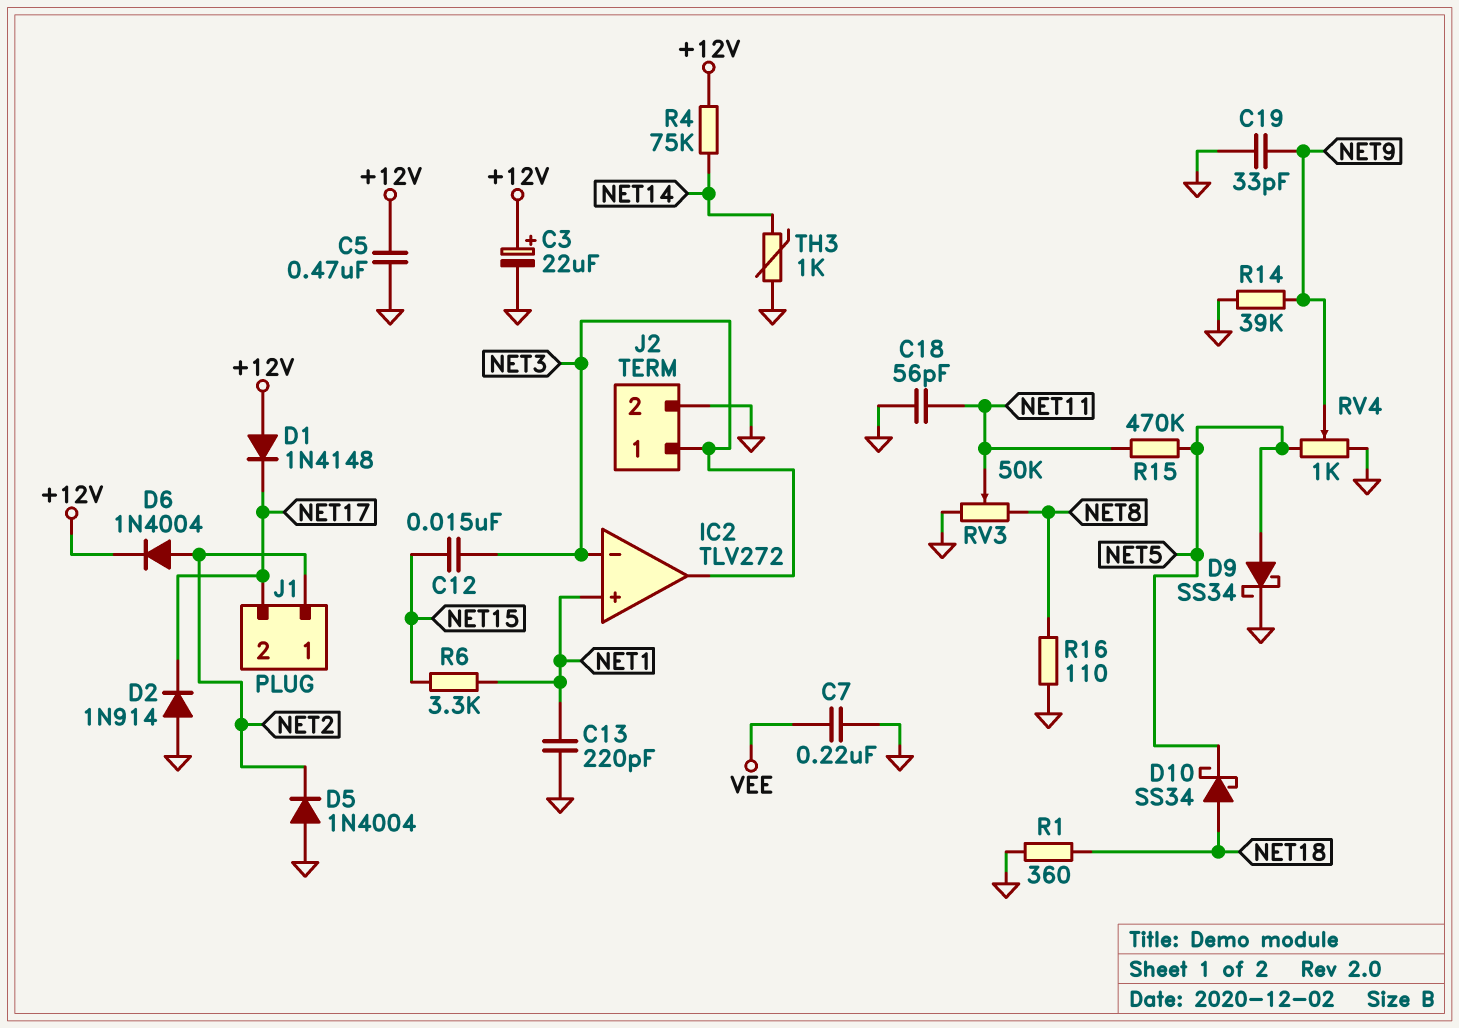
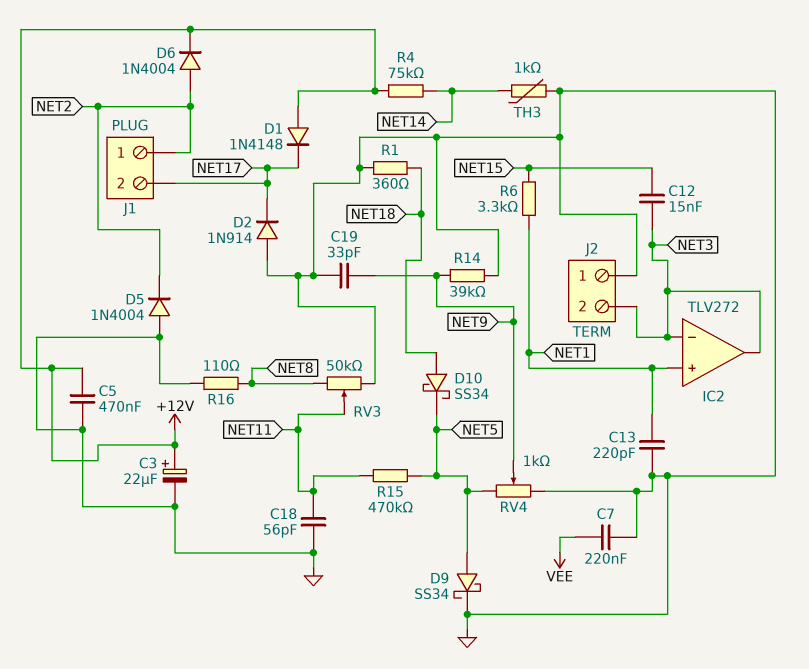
J2 pin 1: NET3 -> GND
J2 pin 2: GND -> NET3

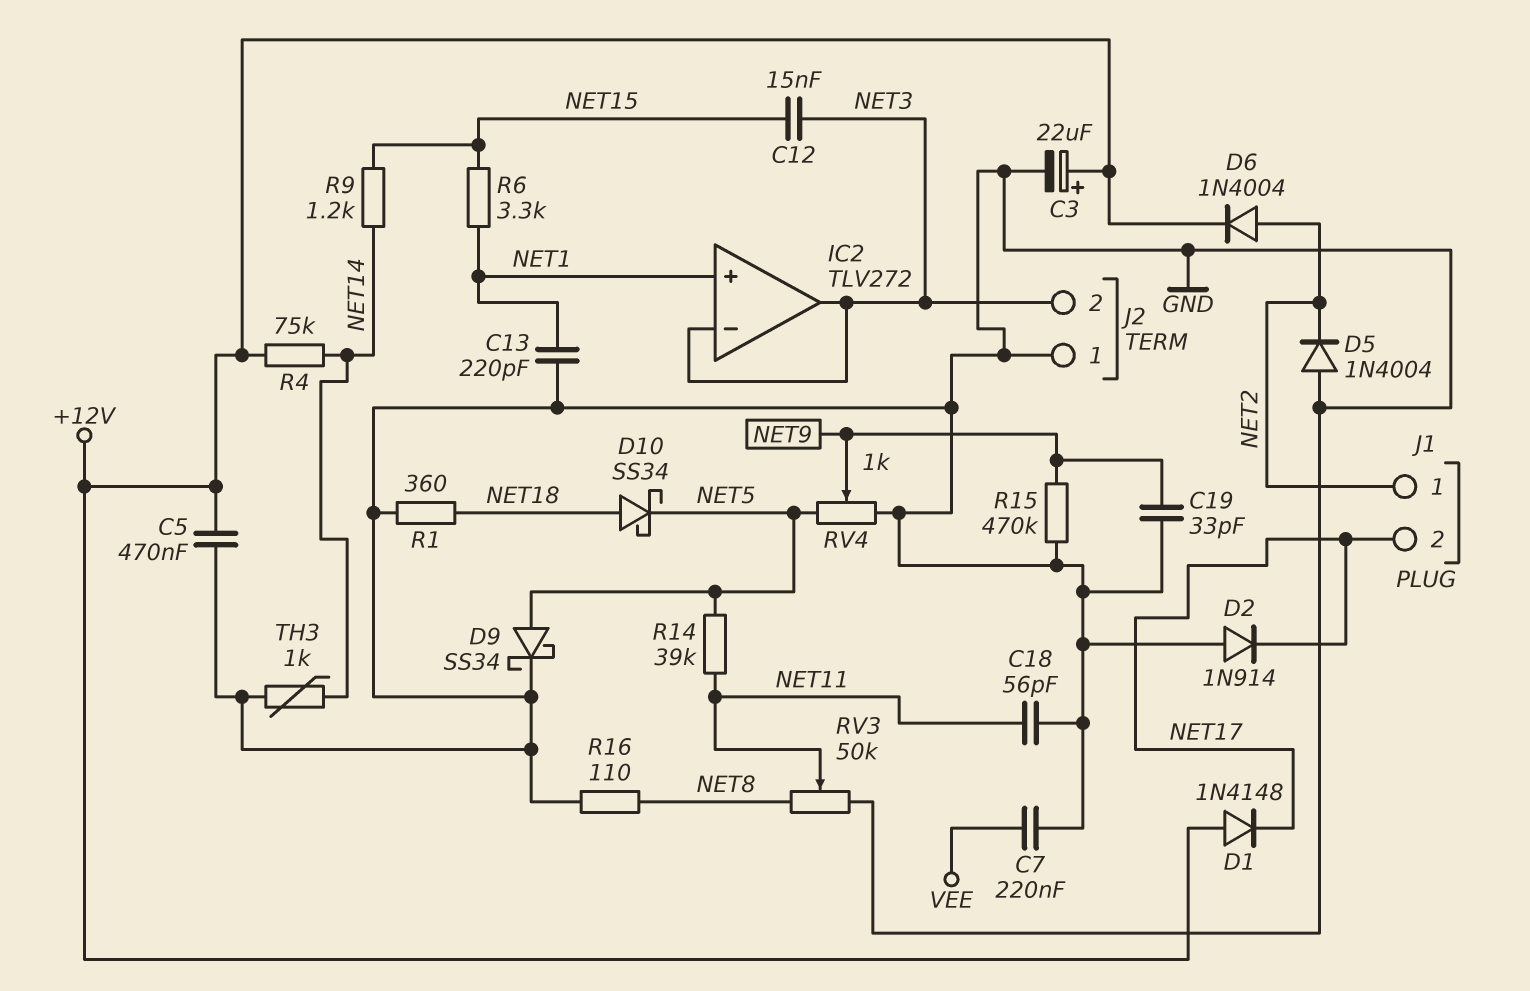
R9: none -> 1.2k (NET14, NET15)
R14: 39k (GND, NET9) -> 39k (NET5, NET11)
R15: 470k (NET5, NET11) -> 470k (GND, NET9)

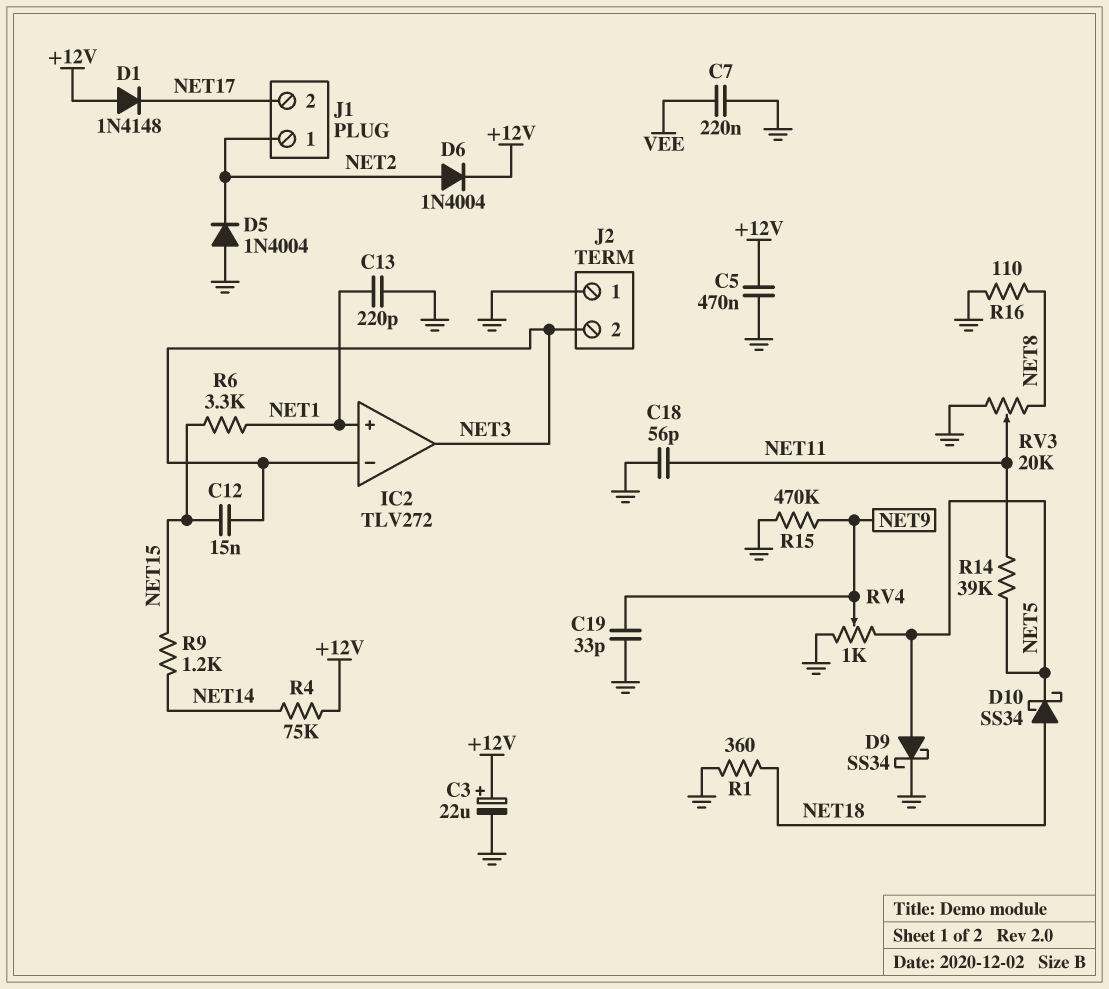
D2: diode 1N914 (A GND, K NET17) -> none
RV3: 50k (GND, NET8, wiper NET11) -> 20k (GND, NET8, wiper NET11)
TH3: 1k (GND, NET14) -> none

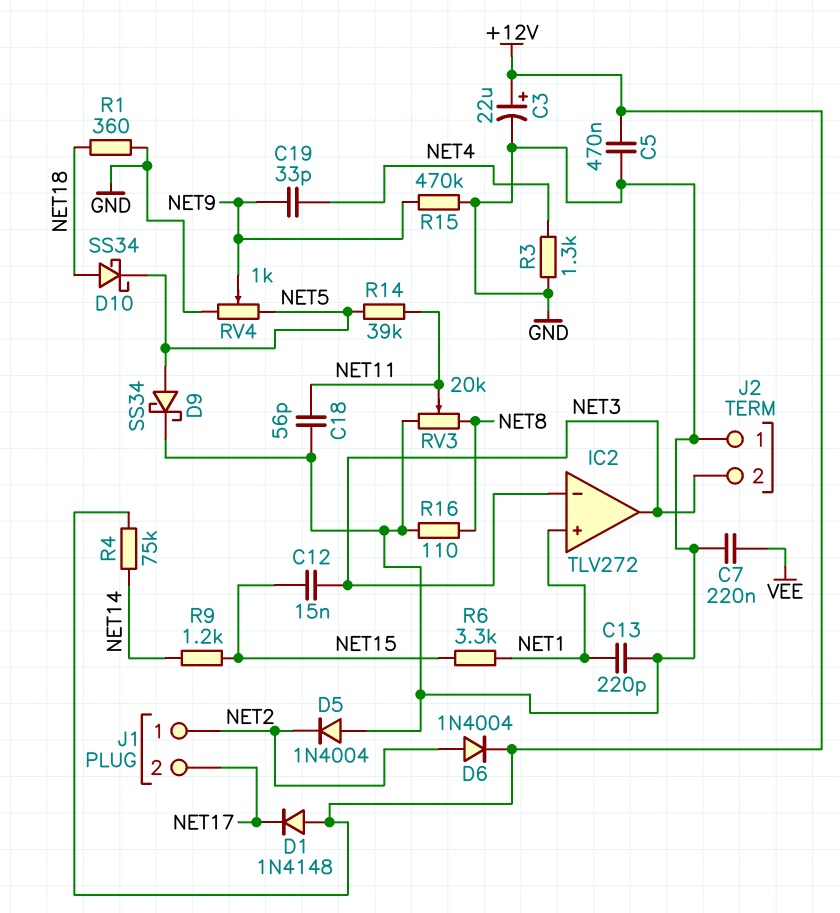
C19: 33pF (GND, NET9) -> 33pF (NET4, NET9)
R3: none -> 1.3k (GND, NET4)

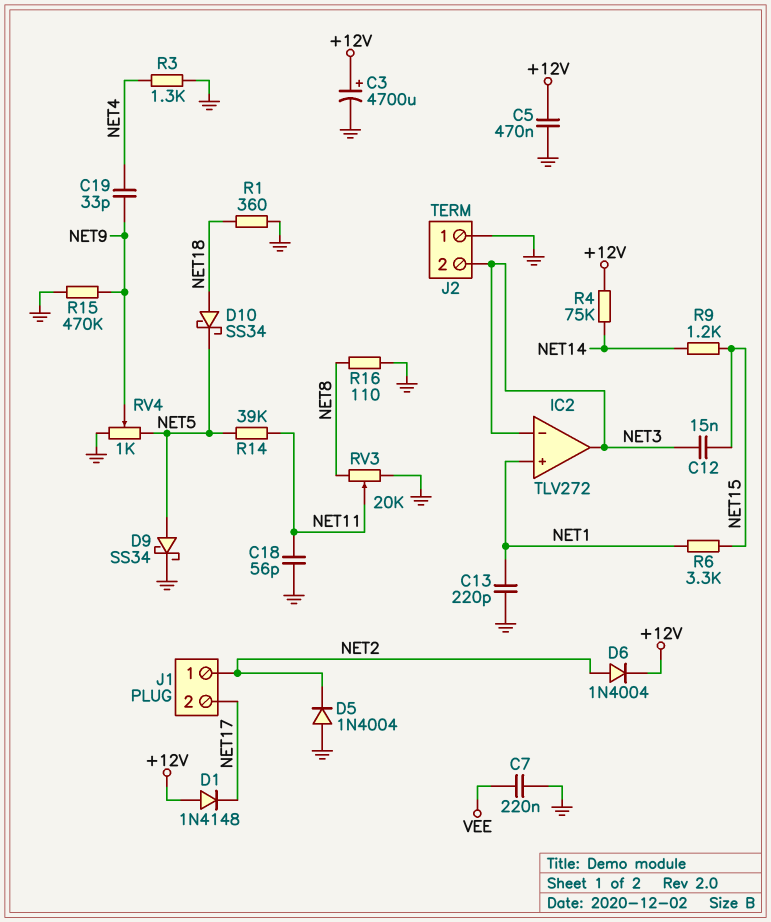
C3: 22uF (plus +12V, minus GND) -> 4700uF (plus +12V, minus GND)

